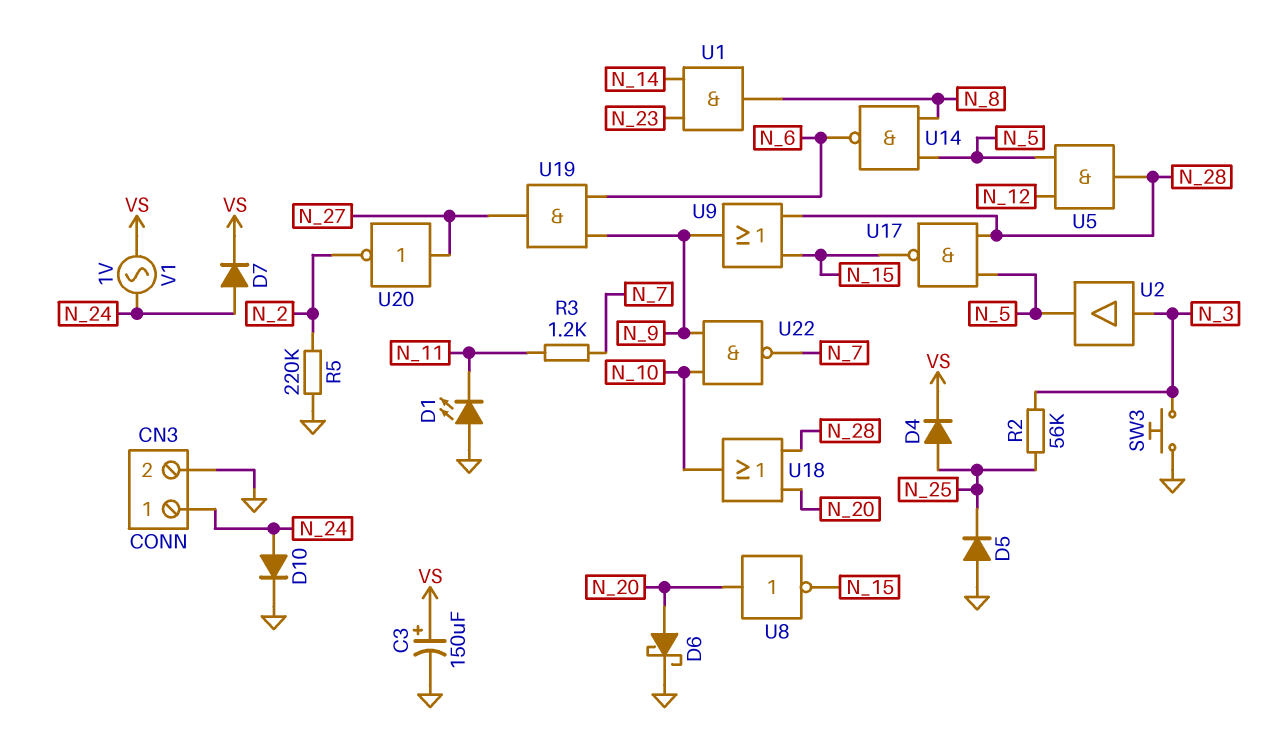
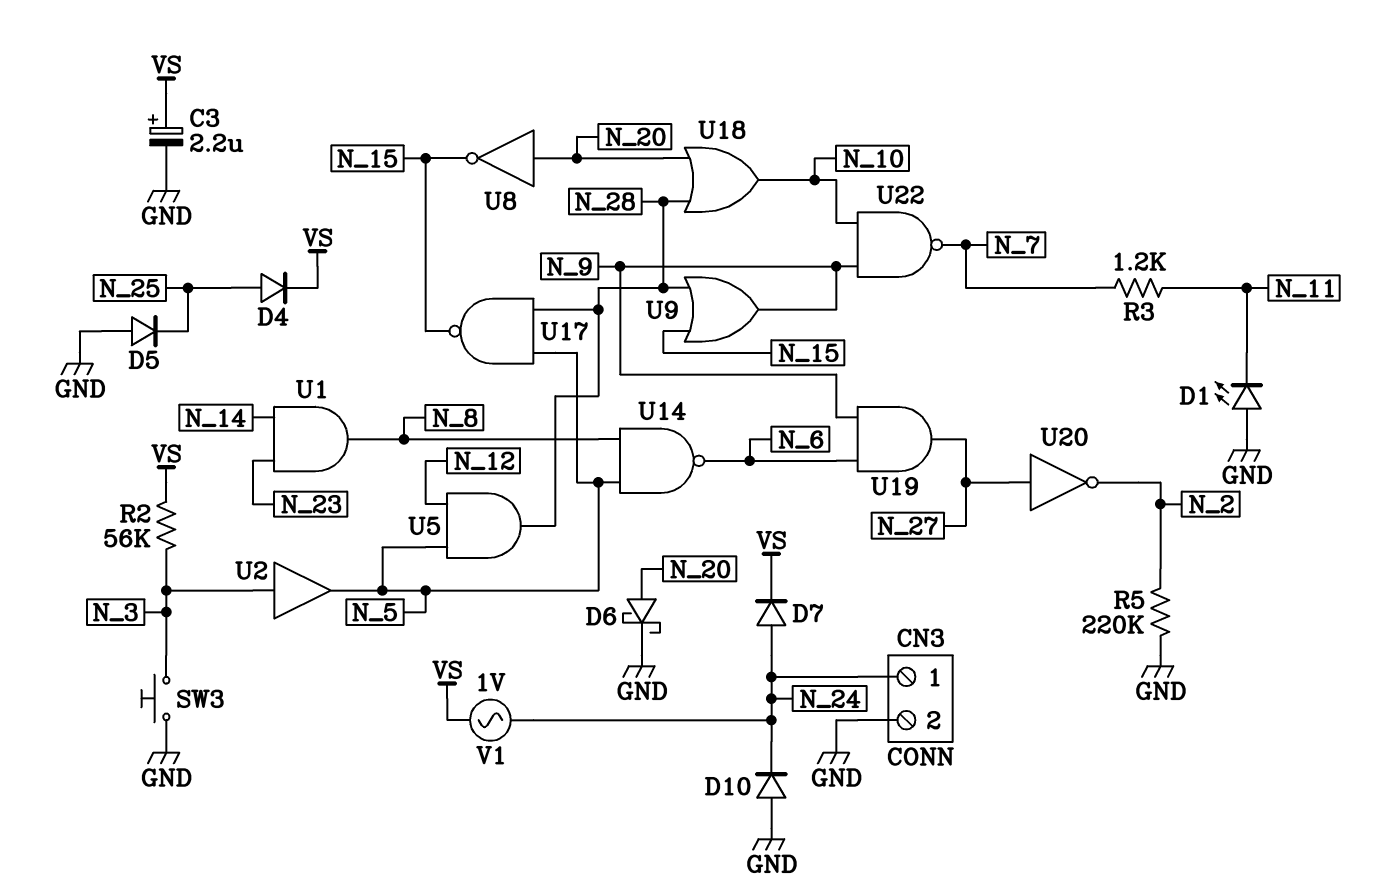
C3: 150uF (plus VS, minus GND) -> 2.2uF (plus VS, minus GND)
D10: diode (A N_24, K GND) -> diode (A GND, K N_24)
R2: 56k (N_3, N_25) -> 56k (N_3, VS)

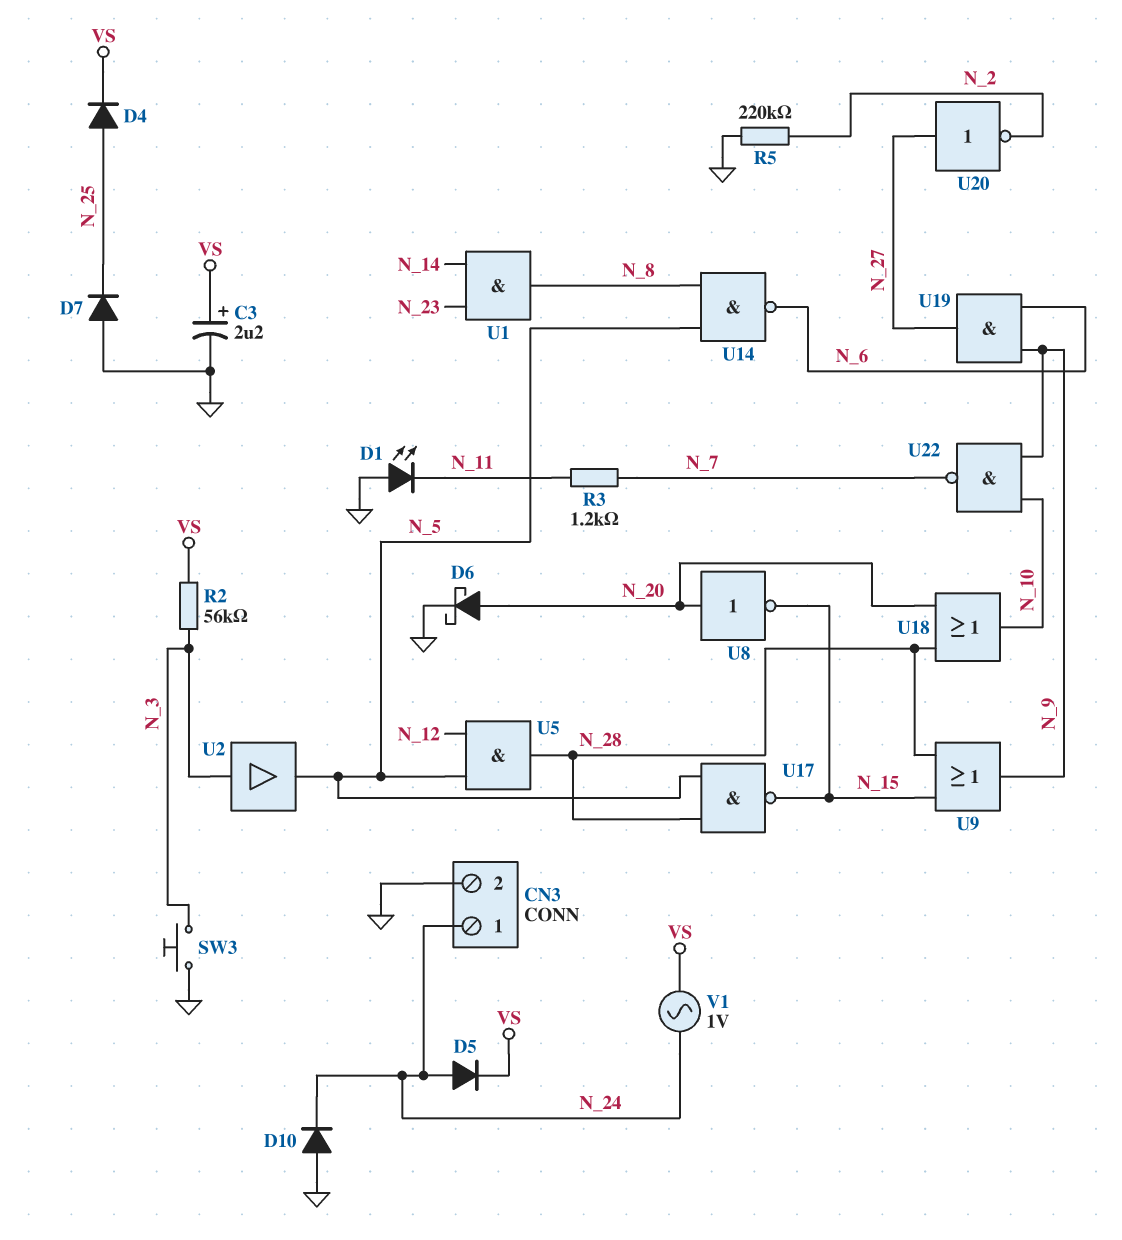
D5: diode (A GND, K N_25) -> diode (A N_24, K VS)
D7: diode (A N_24, K VS) -> diode (A GND, K N_25)

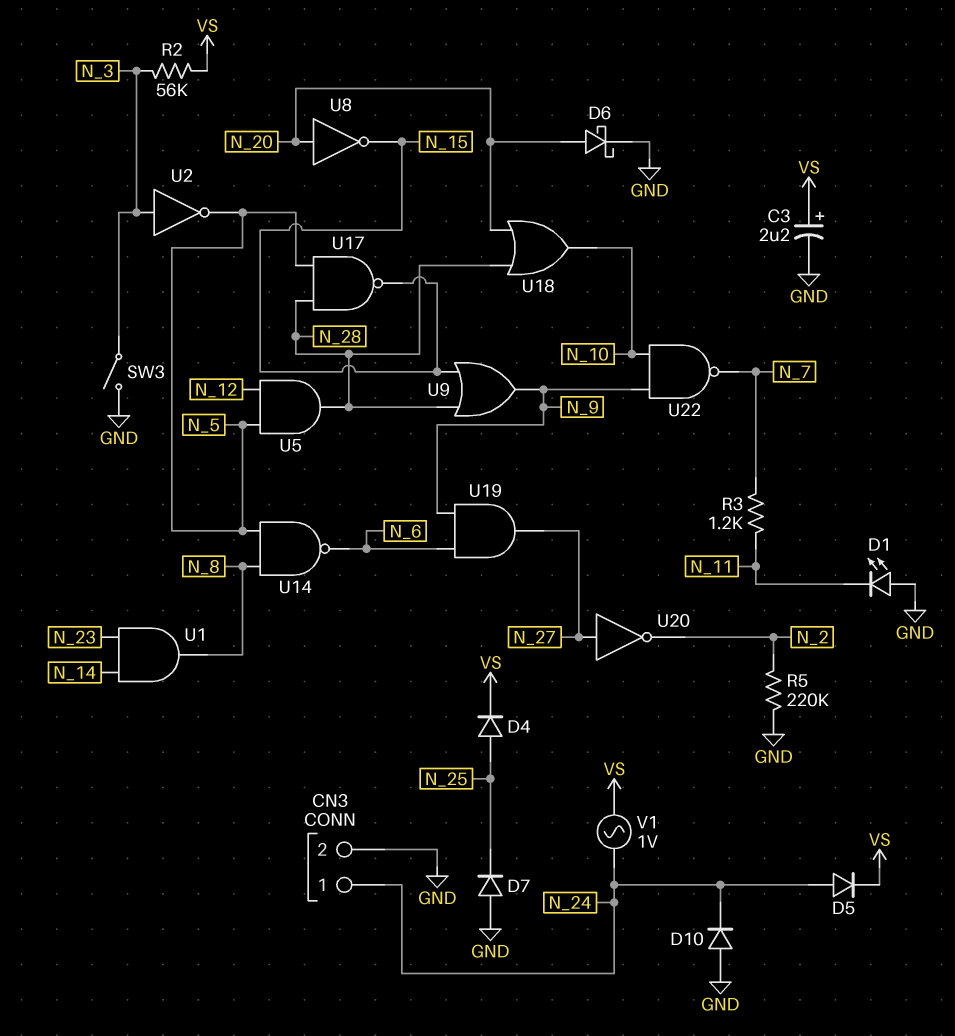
SW3: button (GND, N_3) -> switch (GND, N_3)
U2: buffer (in N_3, out N_5) -> NOT (in N_3, out N_5)

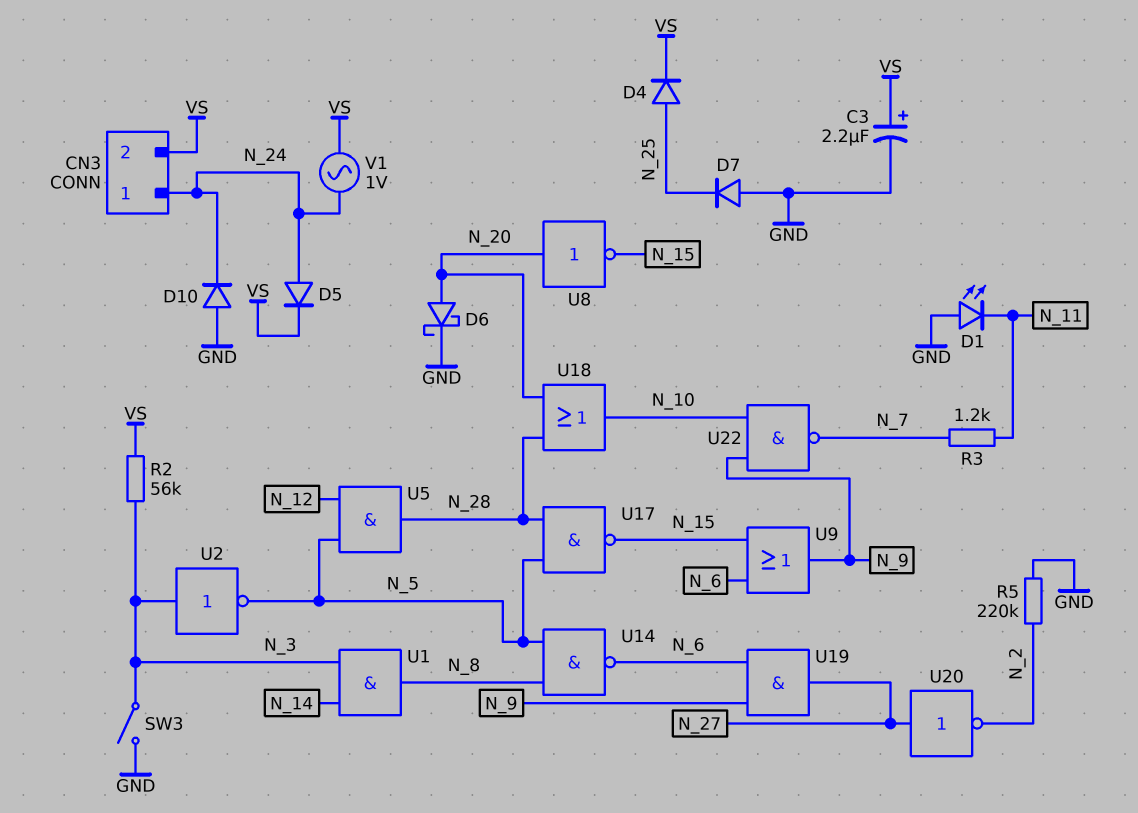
CN3 pin 2: GND -> VS
U1: AND (in N_14, in N_23, out N_8) -> AND (in N_3, in N_14, out N_8)
U9: OR (in N_15, in N_28, out N_9) -> OR (in N_6, in N_15, out N_9)

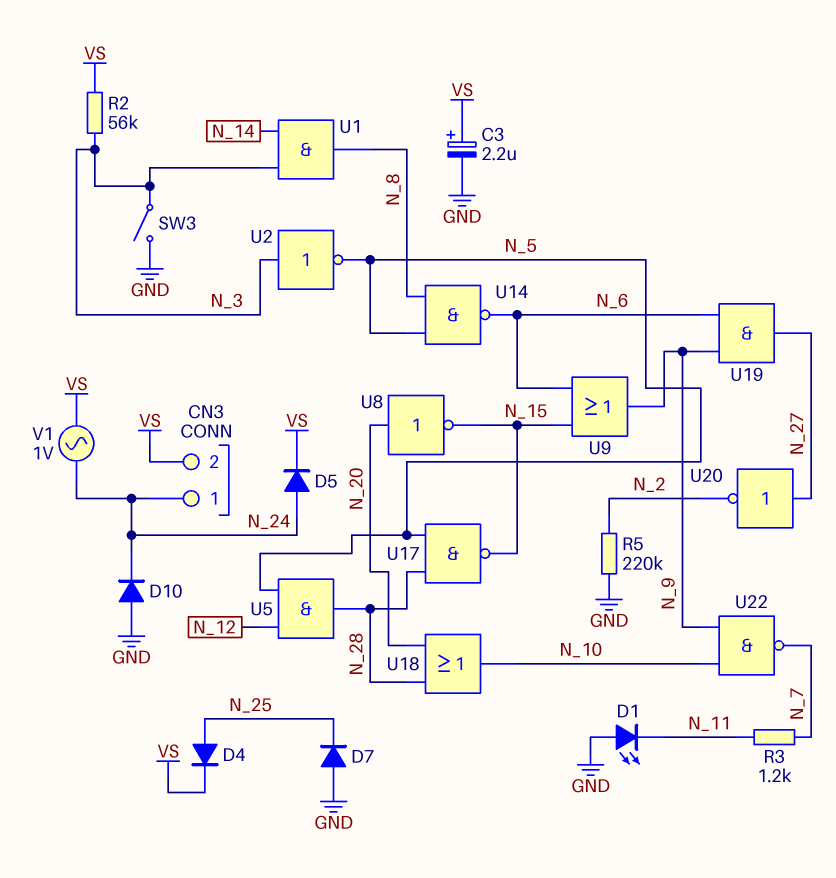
D6: schottky (A N_20, K GND) -> none

